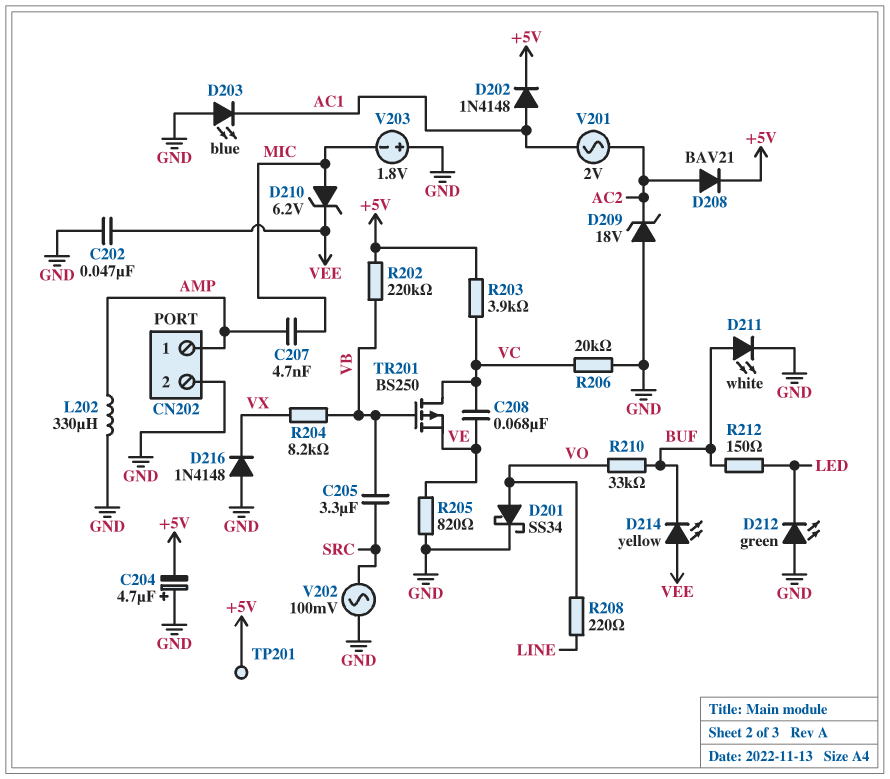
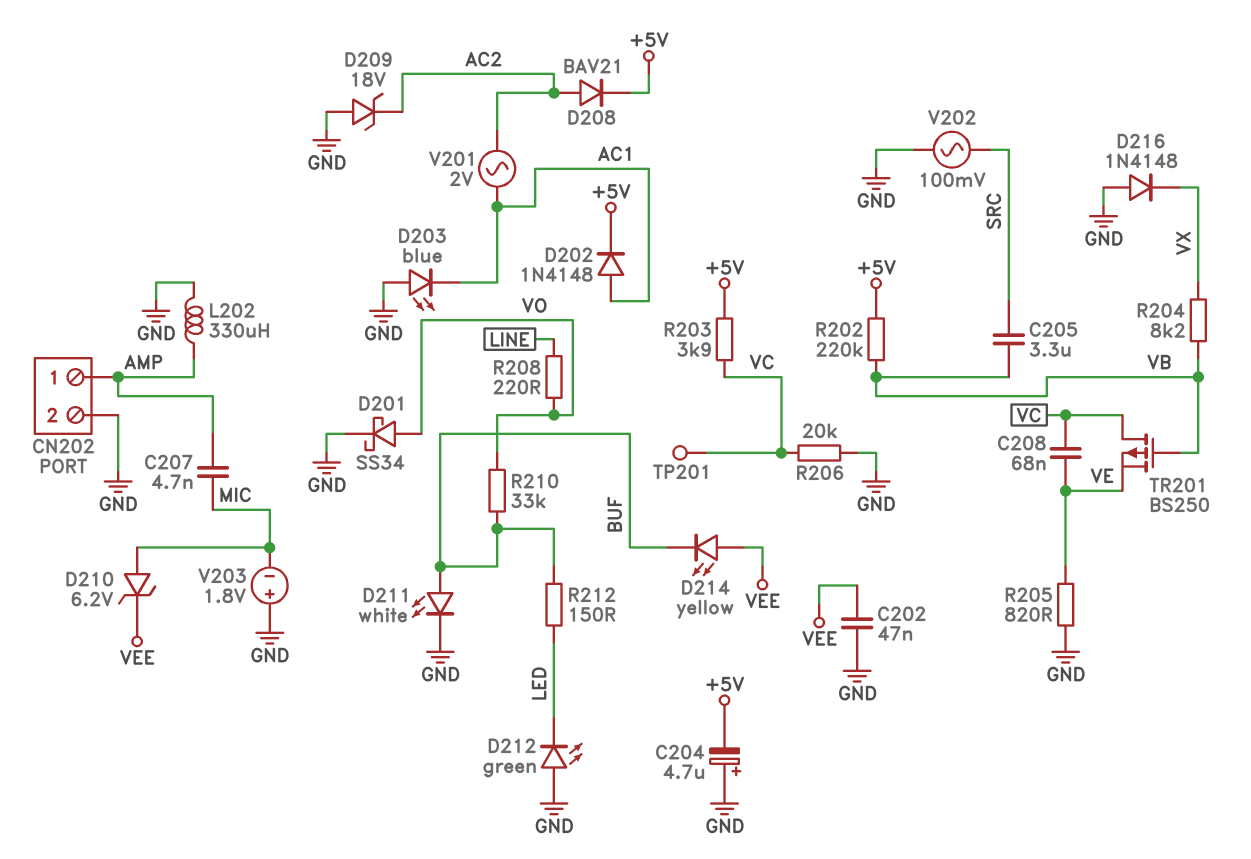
TP201: test point (+5V) -> test point (VC)

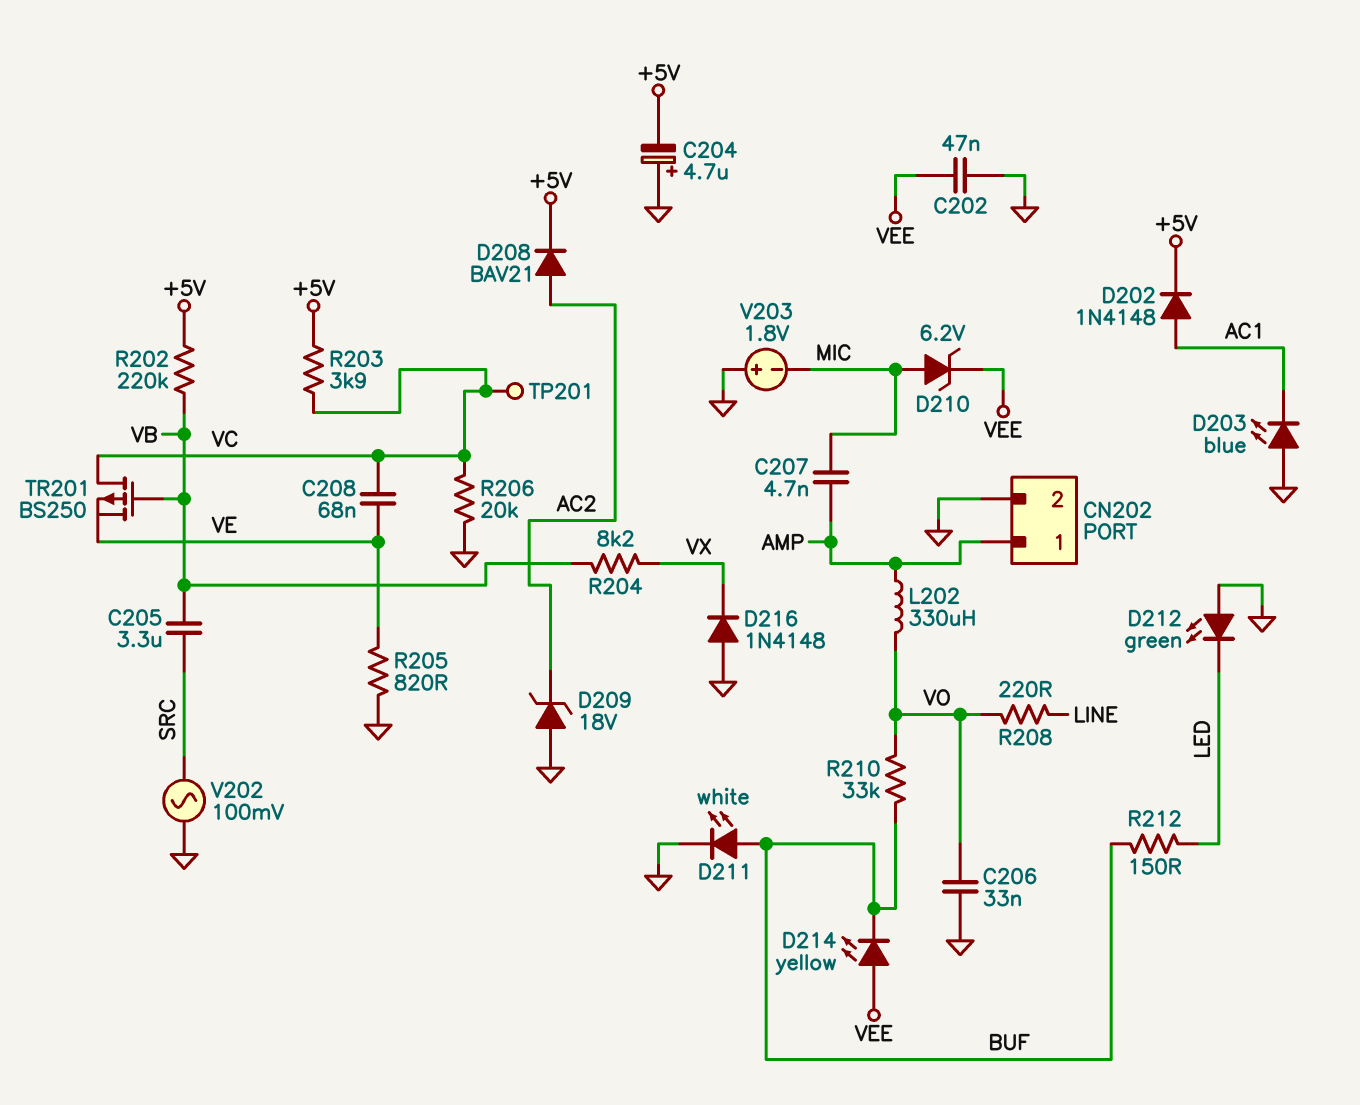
C206: none -> 33nF (GND, VO)
D201: schottky SS34 (A VO, K GND) -> none
L202: 330uH (AMP, GND) -> 330uH (AMP, VO)
V201: AC 2V (AC1, AC2) -> none

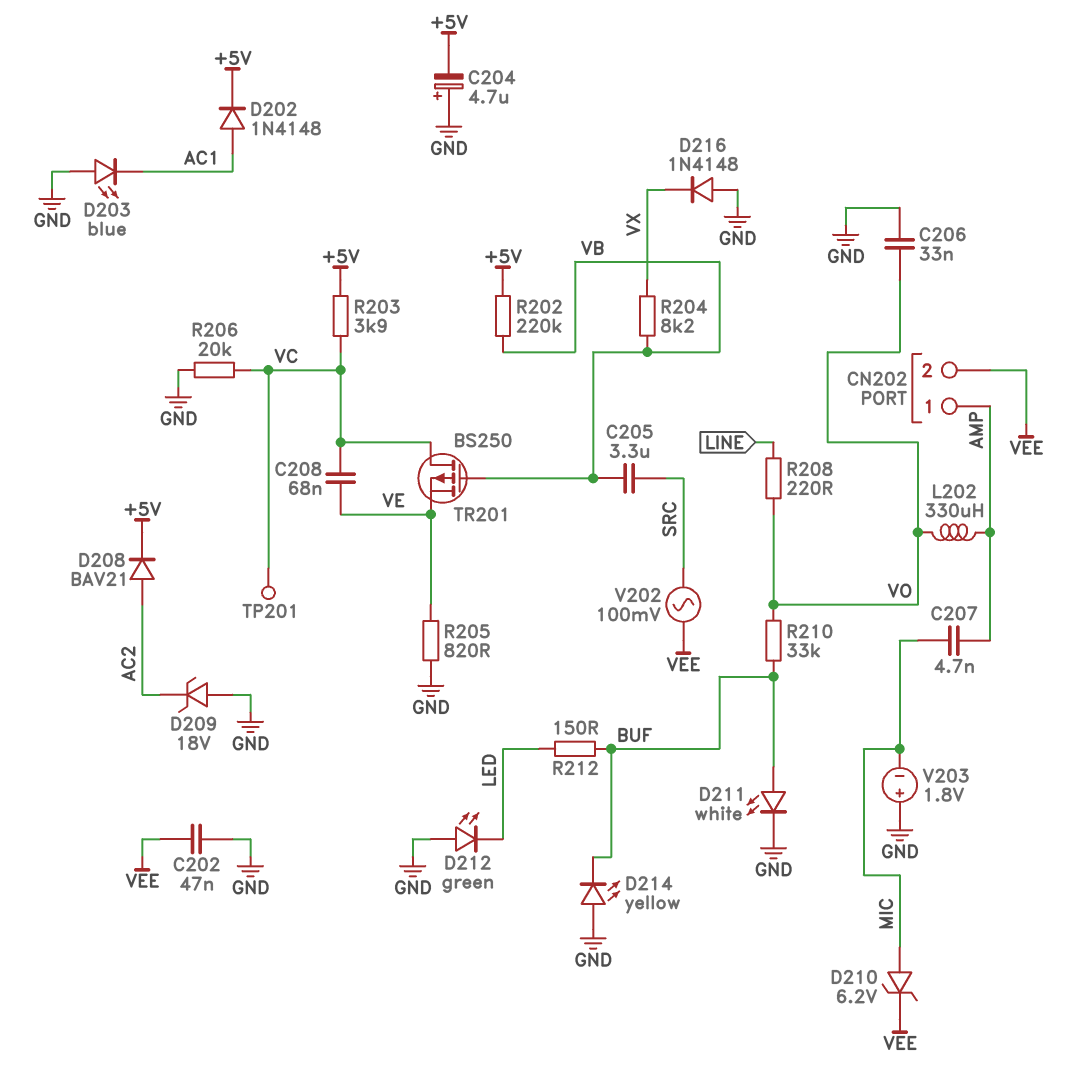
CN202 pin 2: GND -> VEE
D214: LED yellow (A VEE, K BUF) -> LED yellow (A GND, K BUF)
V202: AC 100mV (GND, SRC) -> AC 100mV (SRC, VEE)

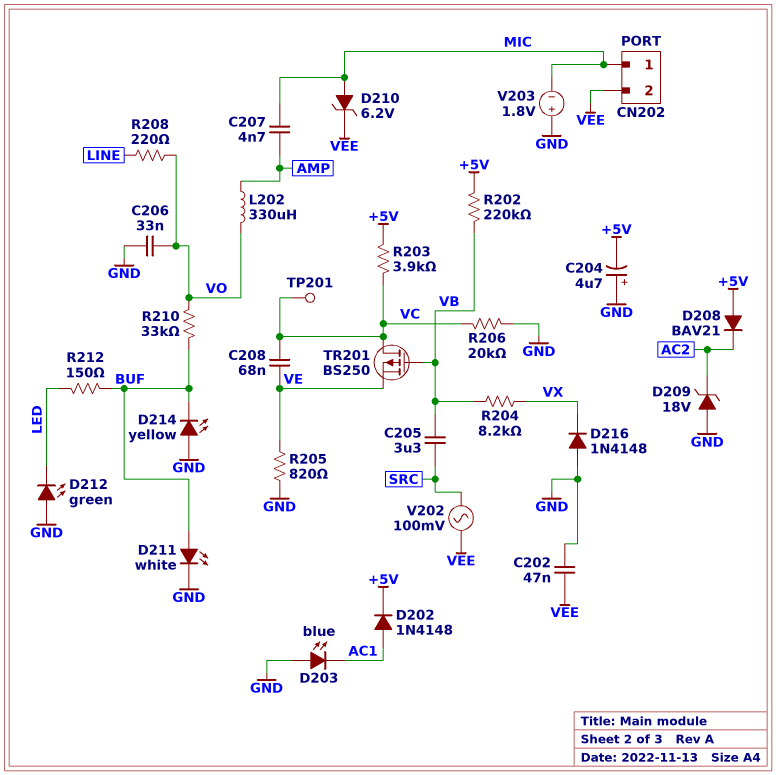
CN202 pin 1: AMP -> MIC
D208: diode BAV21 (A AC2, K +5V) -> diode BAV21 (A +5V, K AC2)

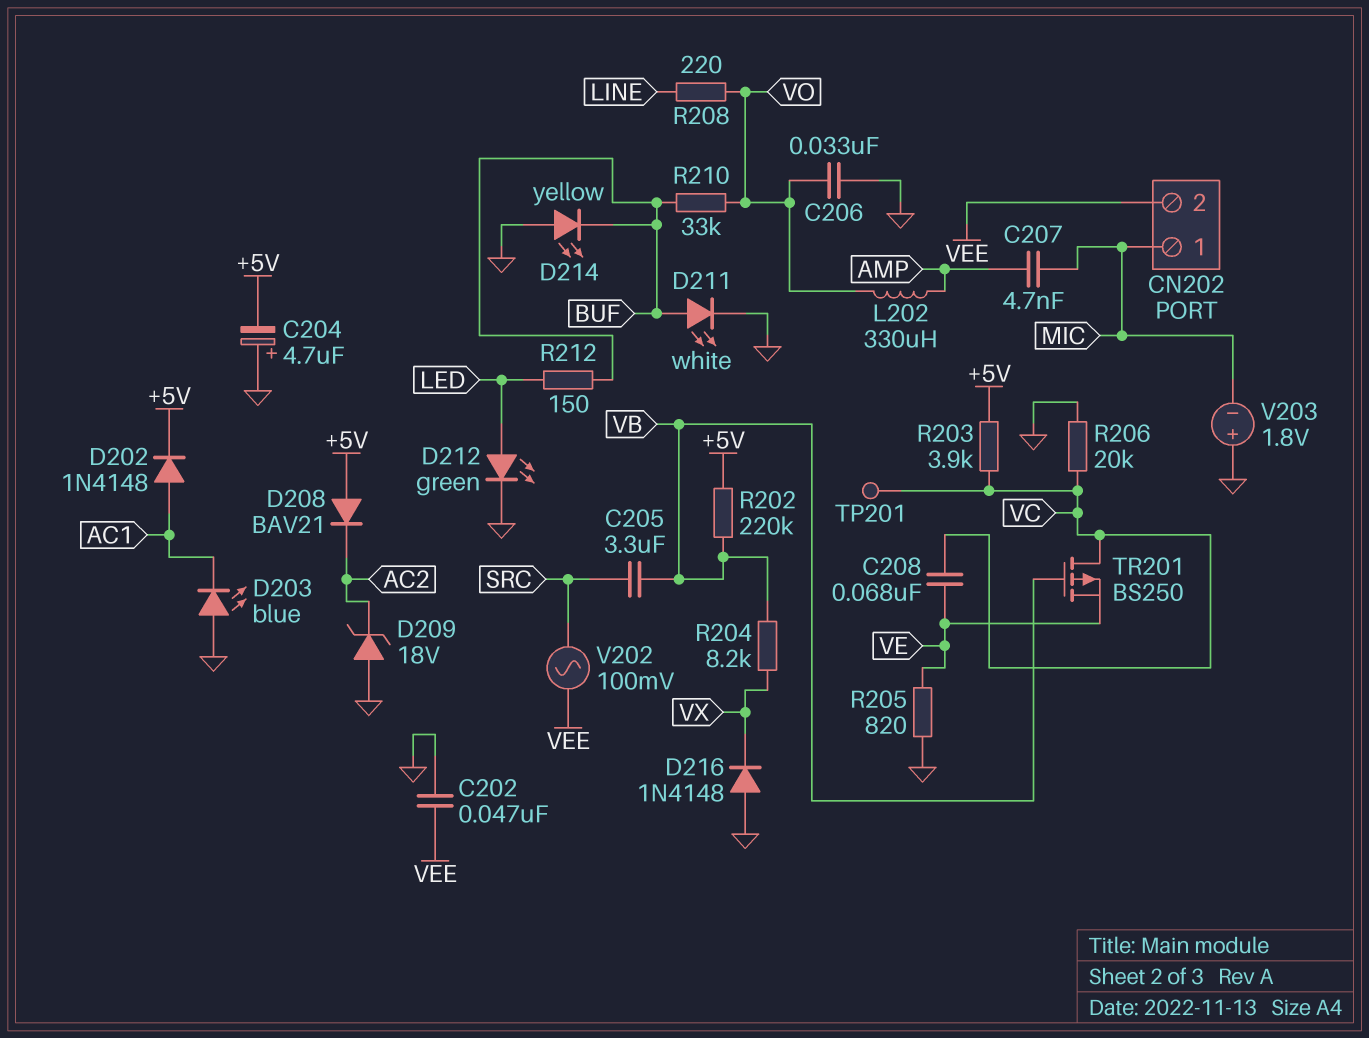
D210: zener 6.2V (A MIC, K VEE) -> none
D212: LED green (A GND, K LED) -> LED green (A LED, K GND)

